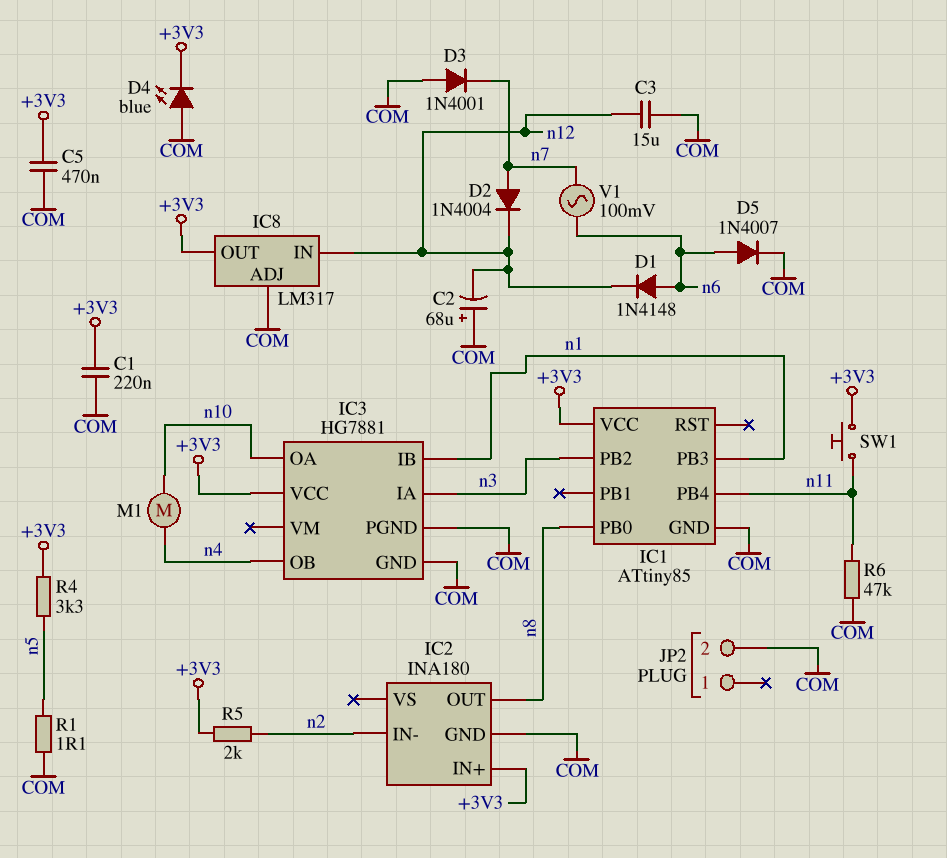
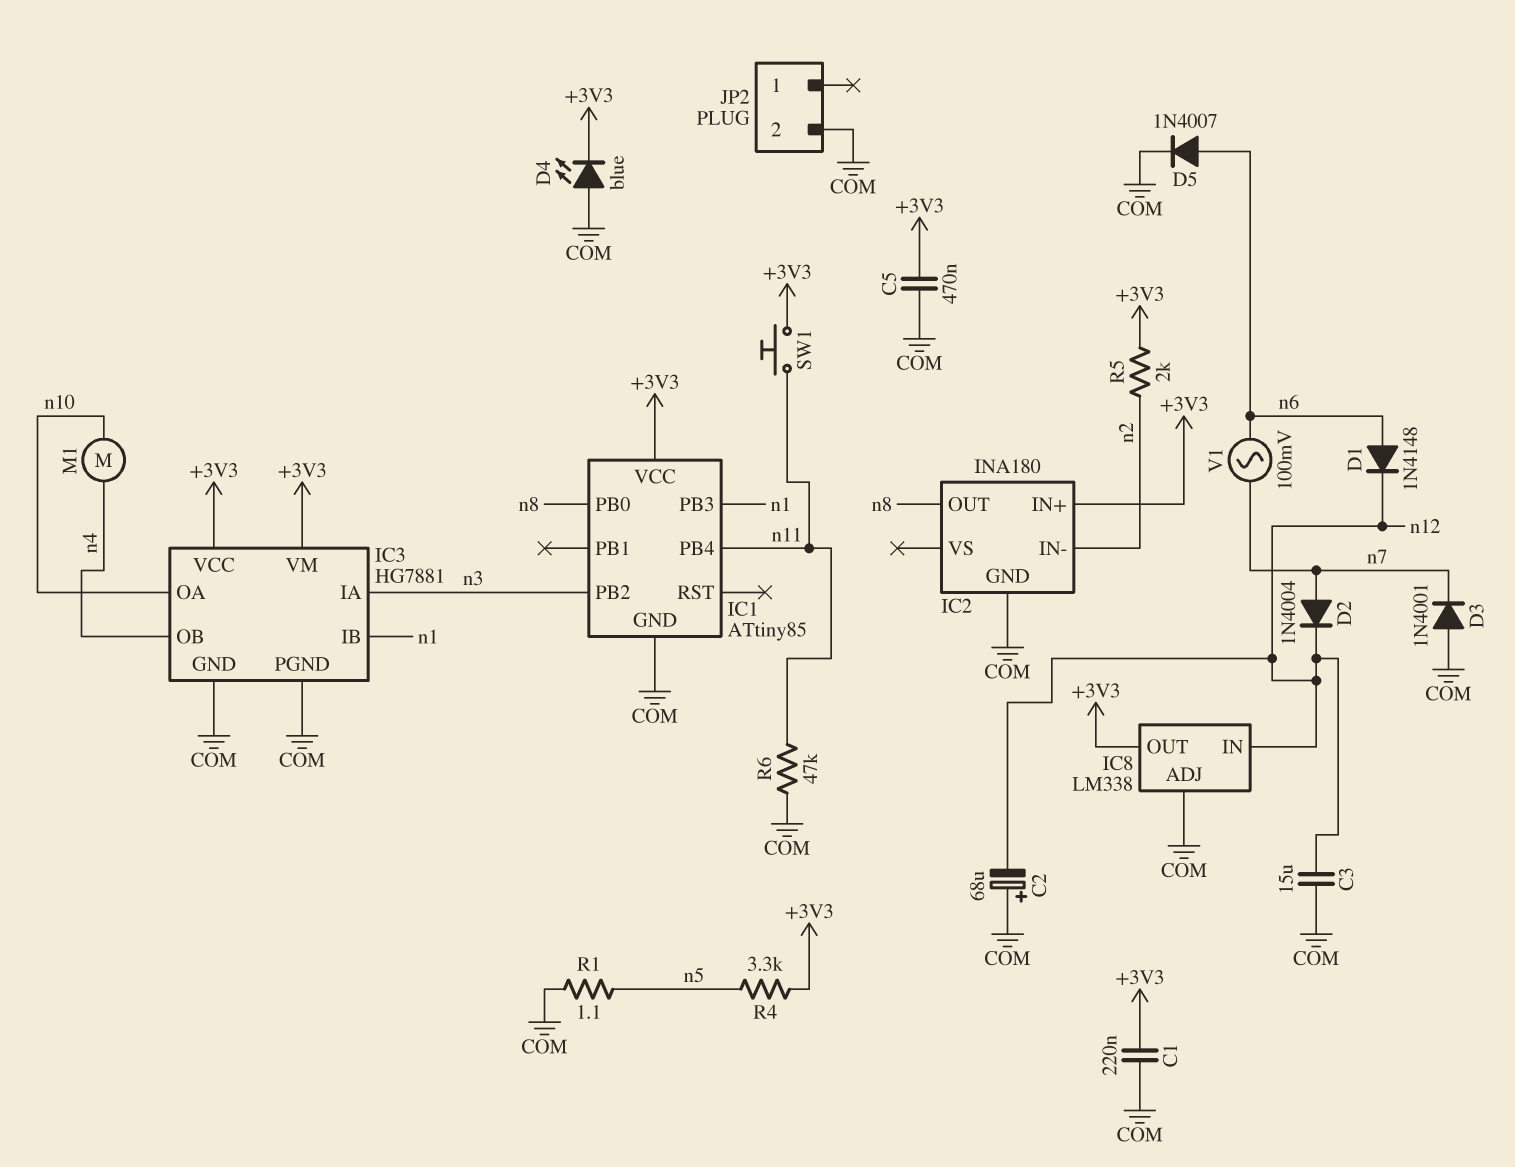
IC3 pin VM: none -> +3V3
IC8: LM317 -> LM338

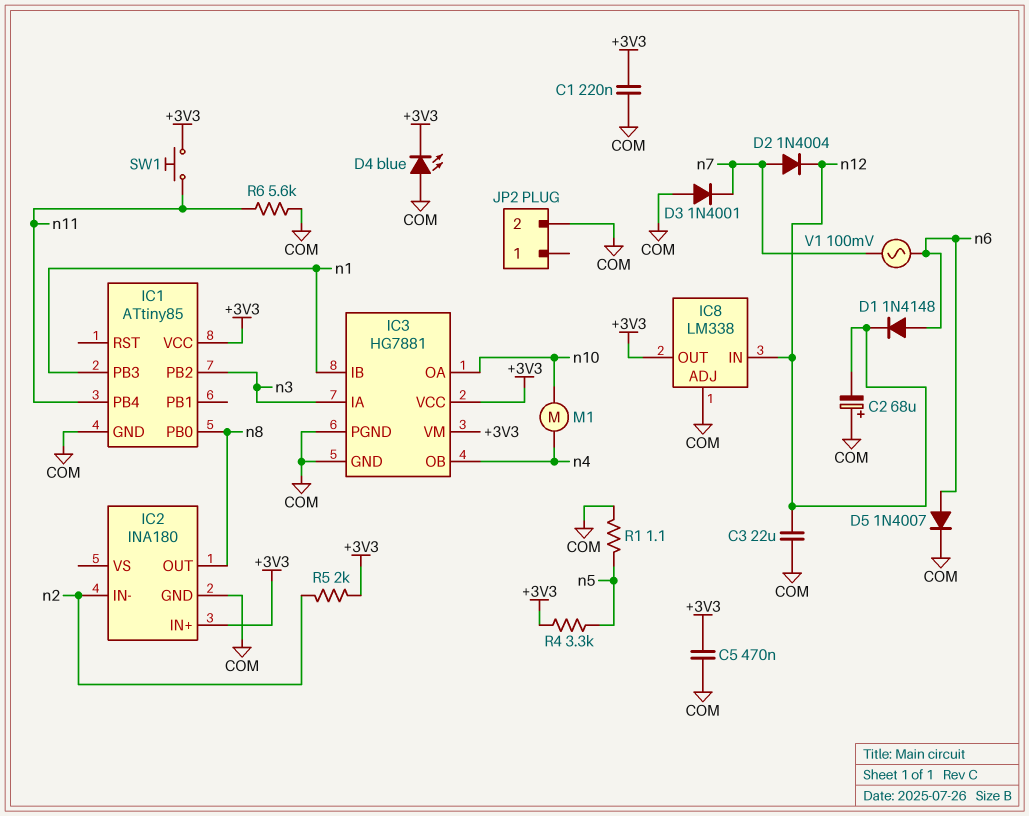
C3: 15uF (COM, n12) -> 22uF (COM, n12)
R6: 47k (COM, n11) -> 5.6k (COM, n11)

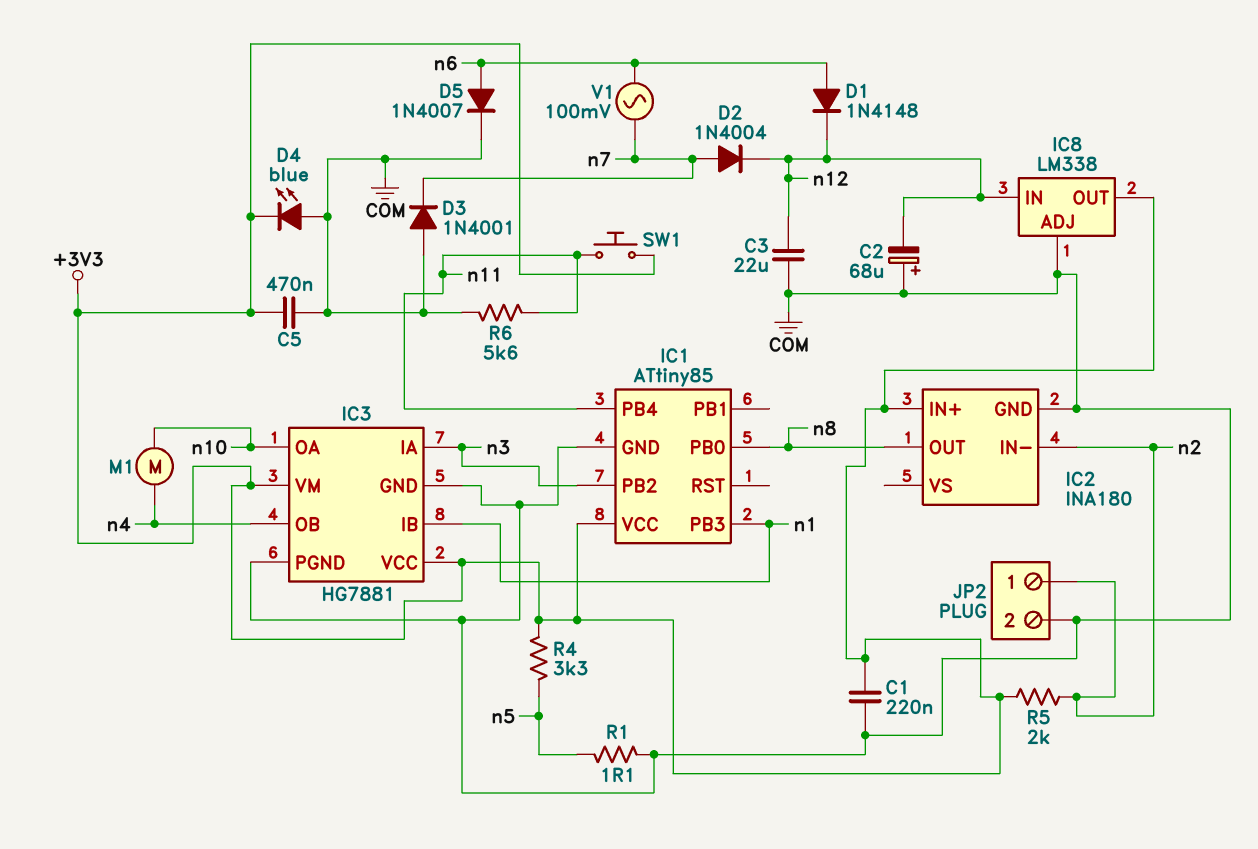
JP2 pin 1: none -> n2

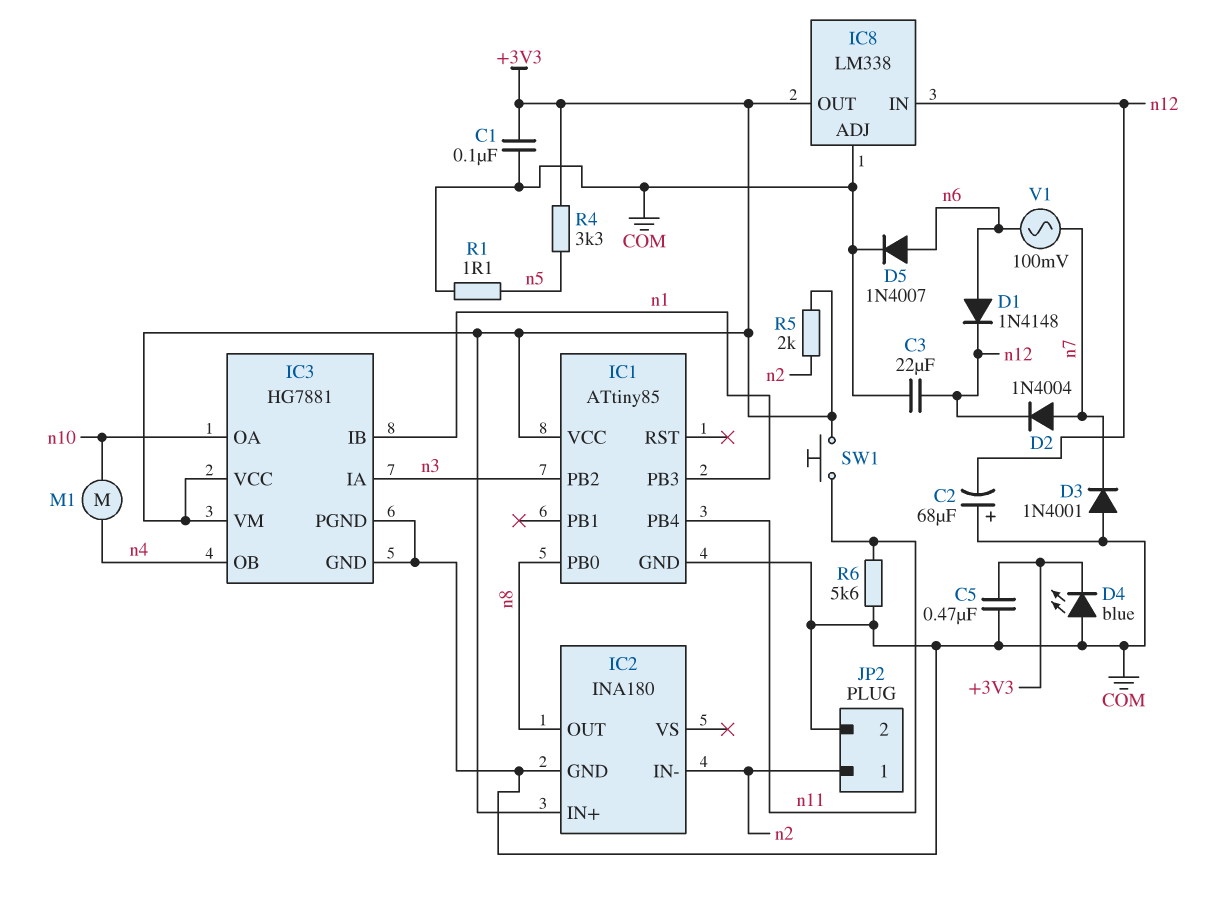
C1: 220nF (+3V3, COM) -> 100nF (+3V3, COM)

